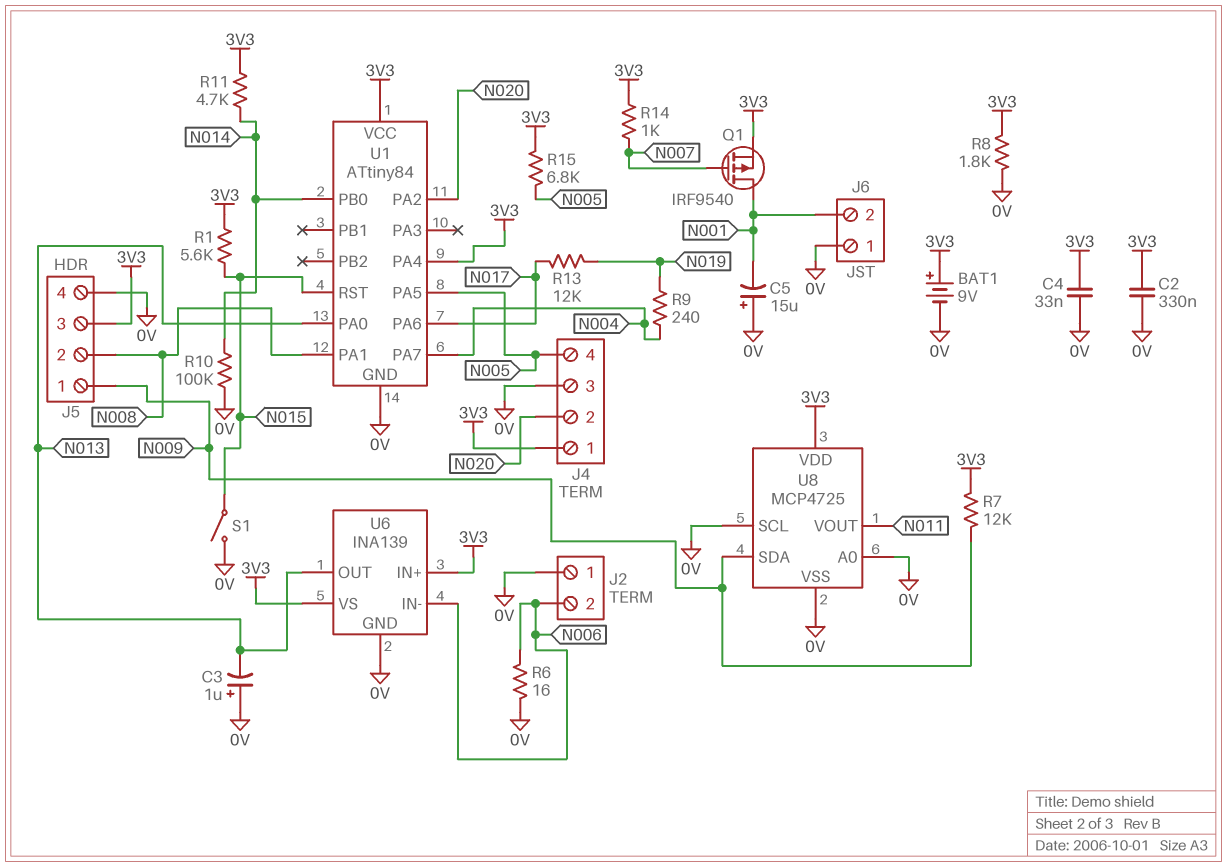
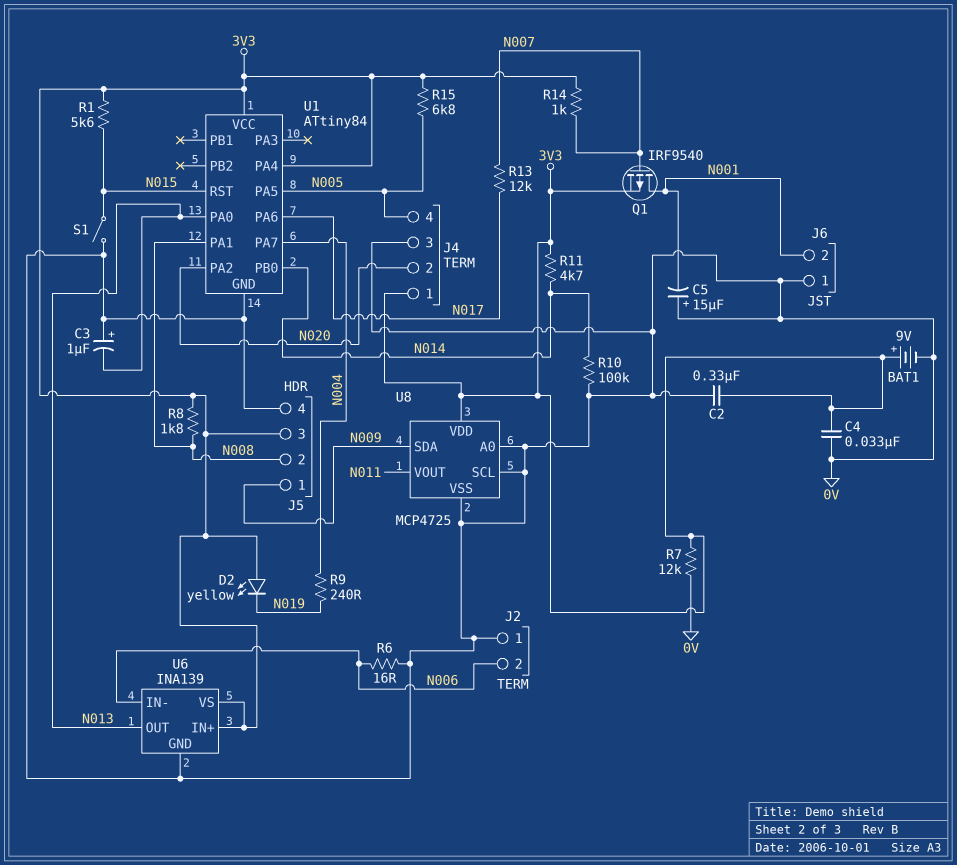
D2: none -> LED yellow (A 3V3, K N019)
R7: 12k (3V3, N009) -> 12k (0V, 3V3)
R8: 1.8k (0V, 3V3) -> 1.8k (3V3, N008)
R13: 12k (N017, N019) -> 12k (N007, N017)

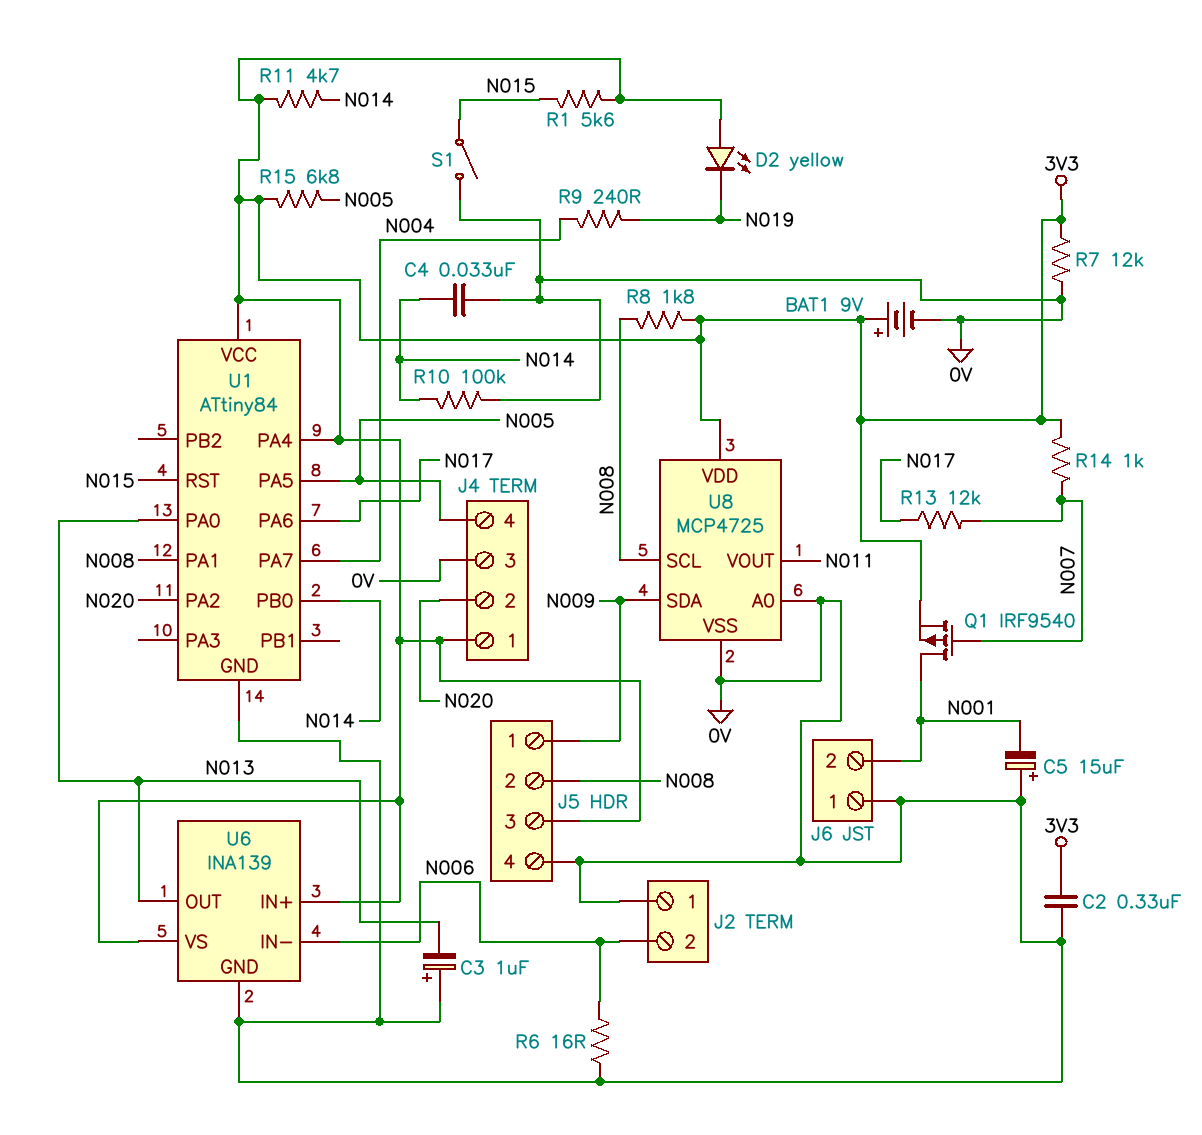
C4: 33nF (0V, 3V3) -> 33nF (0V, N014)
U8 pin SCL: 0V -> N008

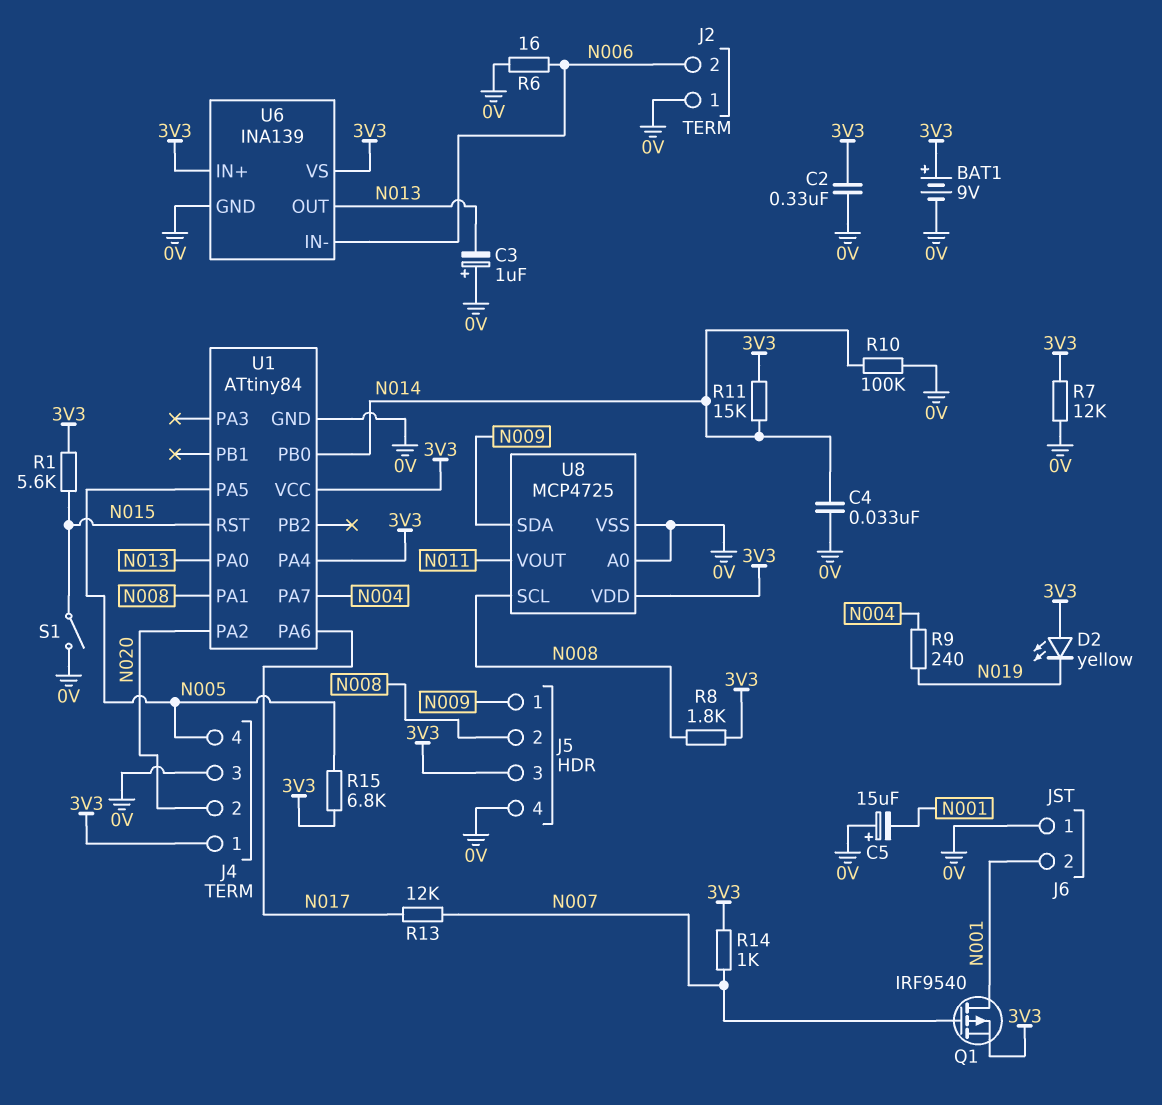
R11: 4.7k (3V3, N014) -> 15k (3V3, N014)

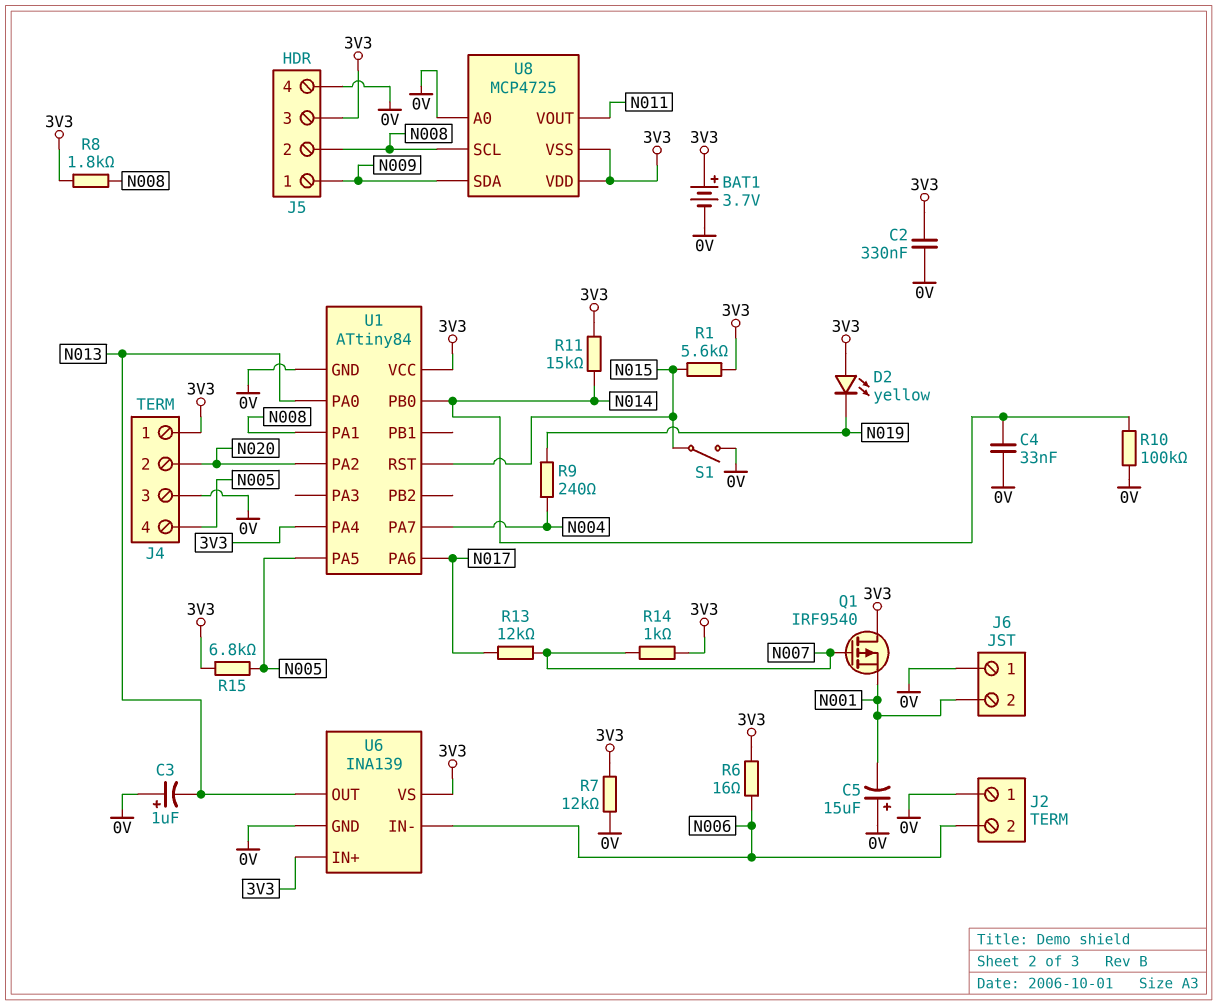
BAT1: 9V (plus 3V3, minus 0V) -> 3.7V (plus 3V3, minus 0V)
Q1: PMOS IRF9540 (G N007, D N001, S 3V3) -> PMOS IRF9540 (G N007, D 3V3, S N001)
R6: 16 (0V, N006) -> 16 (3V3, N006)
U8 pin VSS: 0V -> 3V3

